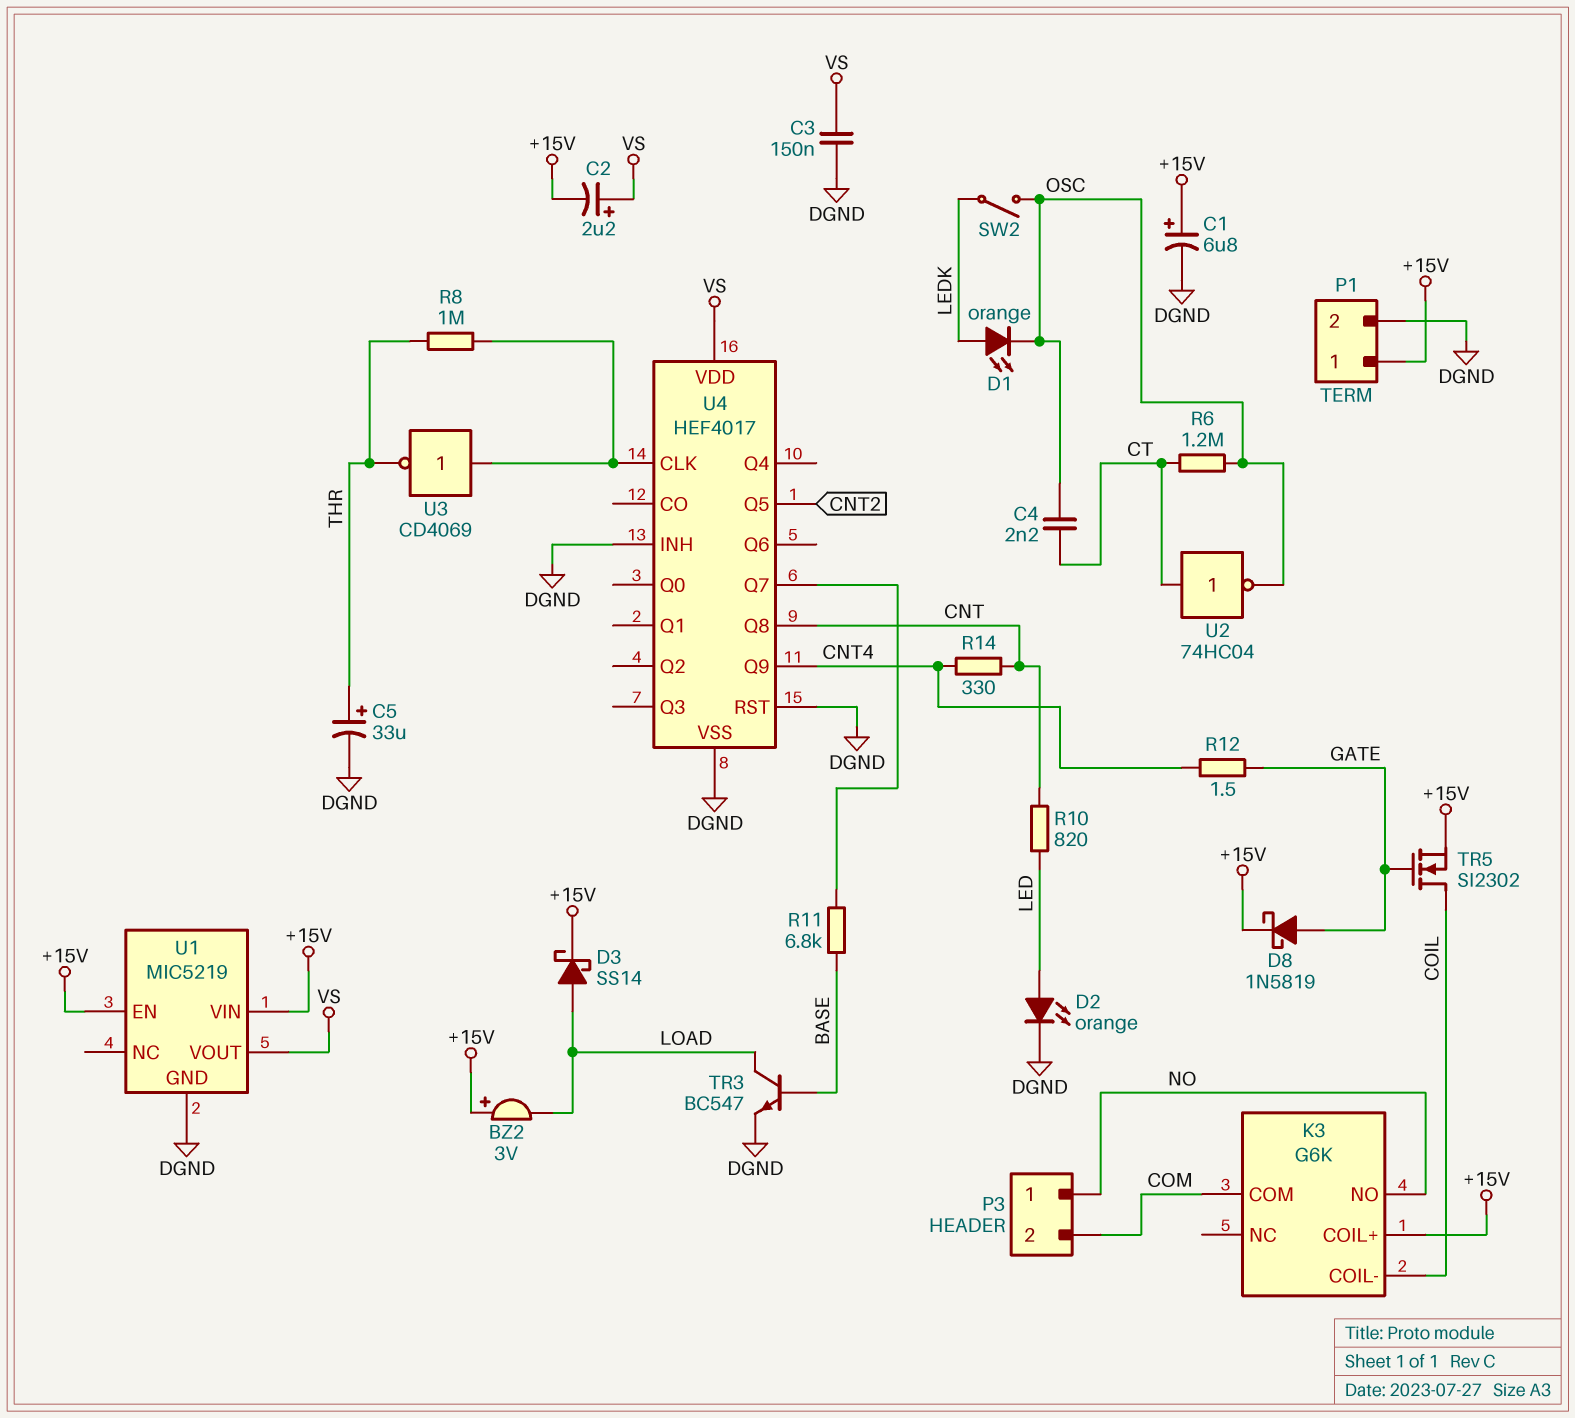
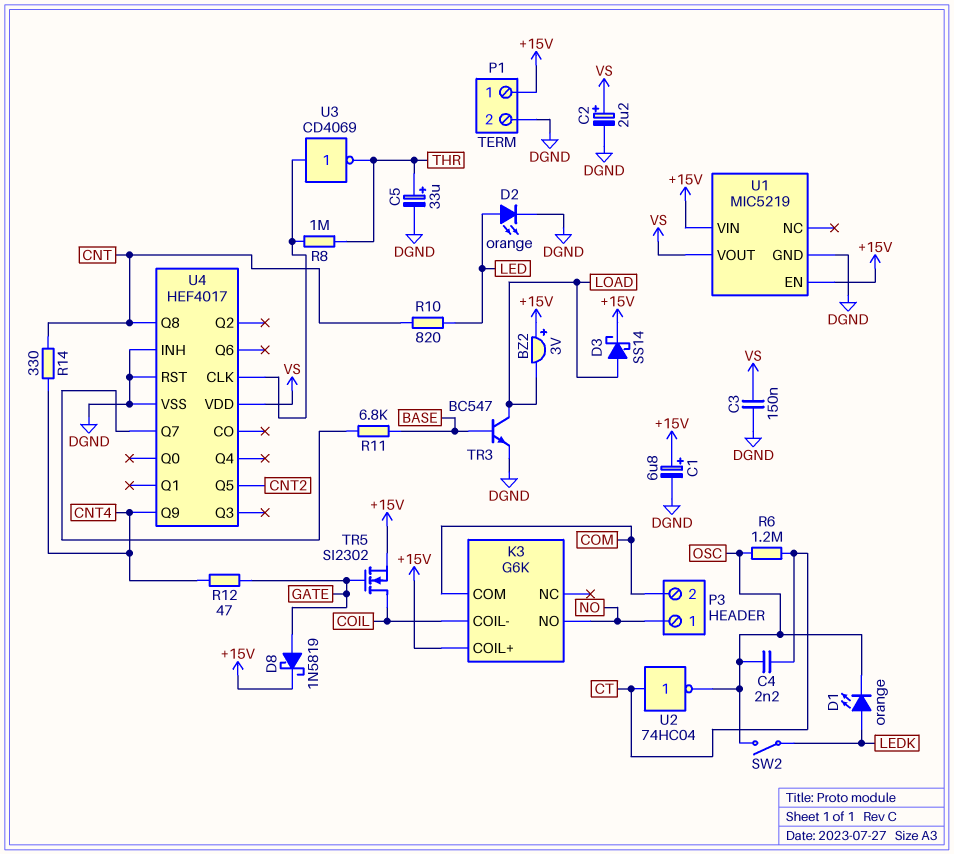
C2: 2.2uF (plus VS, minus +15V) -> 2.2uF (plus VS, minus DGND)
R12: 1.5 (CNT4, GATE) -> 47 (CNT4, GATE)

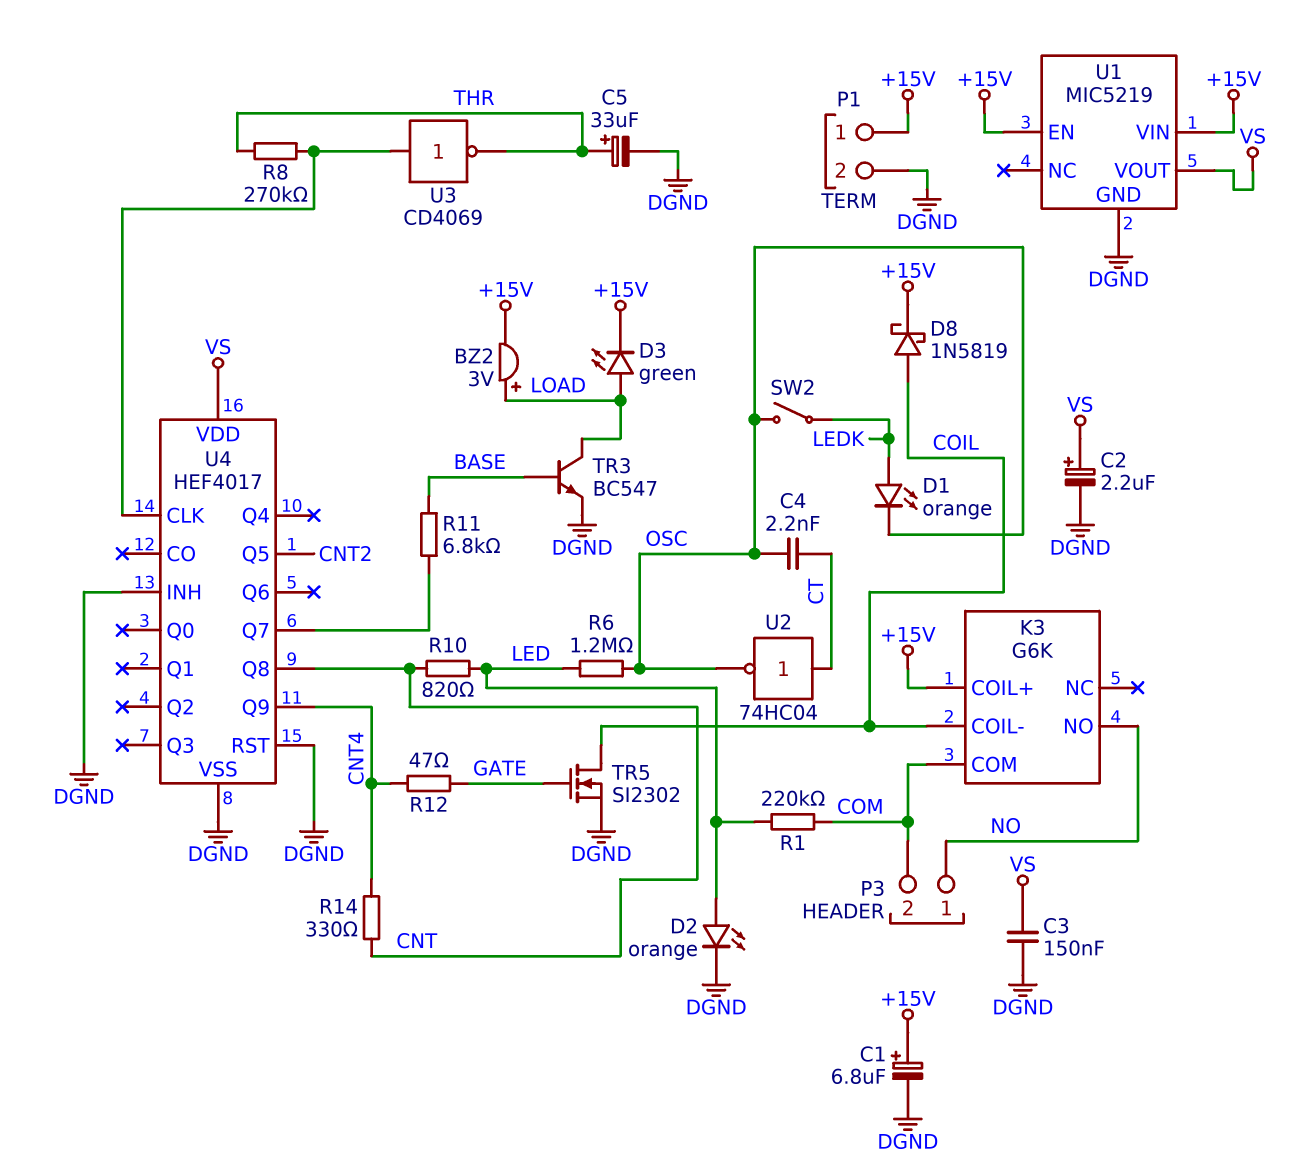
BZ2: buzzer 3V (plus +15V, minus LOAD) -> buzzer 3V (plus LOAD, minus +15V)
D3: schottky SS14 (A LOAD, K +15V) -> LED green (A LOAD, K +15V)
D8: schottky 1N5819 (A GATE, K +15V) -> schottky 1N5819 (A COIL, K +15V)
R1: none -> 220k (COM, LED)
R6: 1.2M (CT, OSC) -> 1.2M (LED, OSC)
R8: 1M (THR, U4/CLK) -> 270k (THR, U4/CLK)
TR5: NMOS SI2302 (G GATE, D COIL, S +15V) -> NMOS SI2302 (G GATE, D COIL, S DGND)

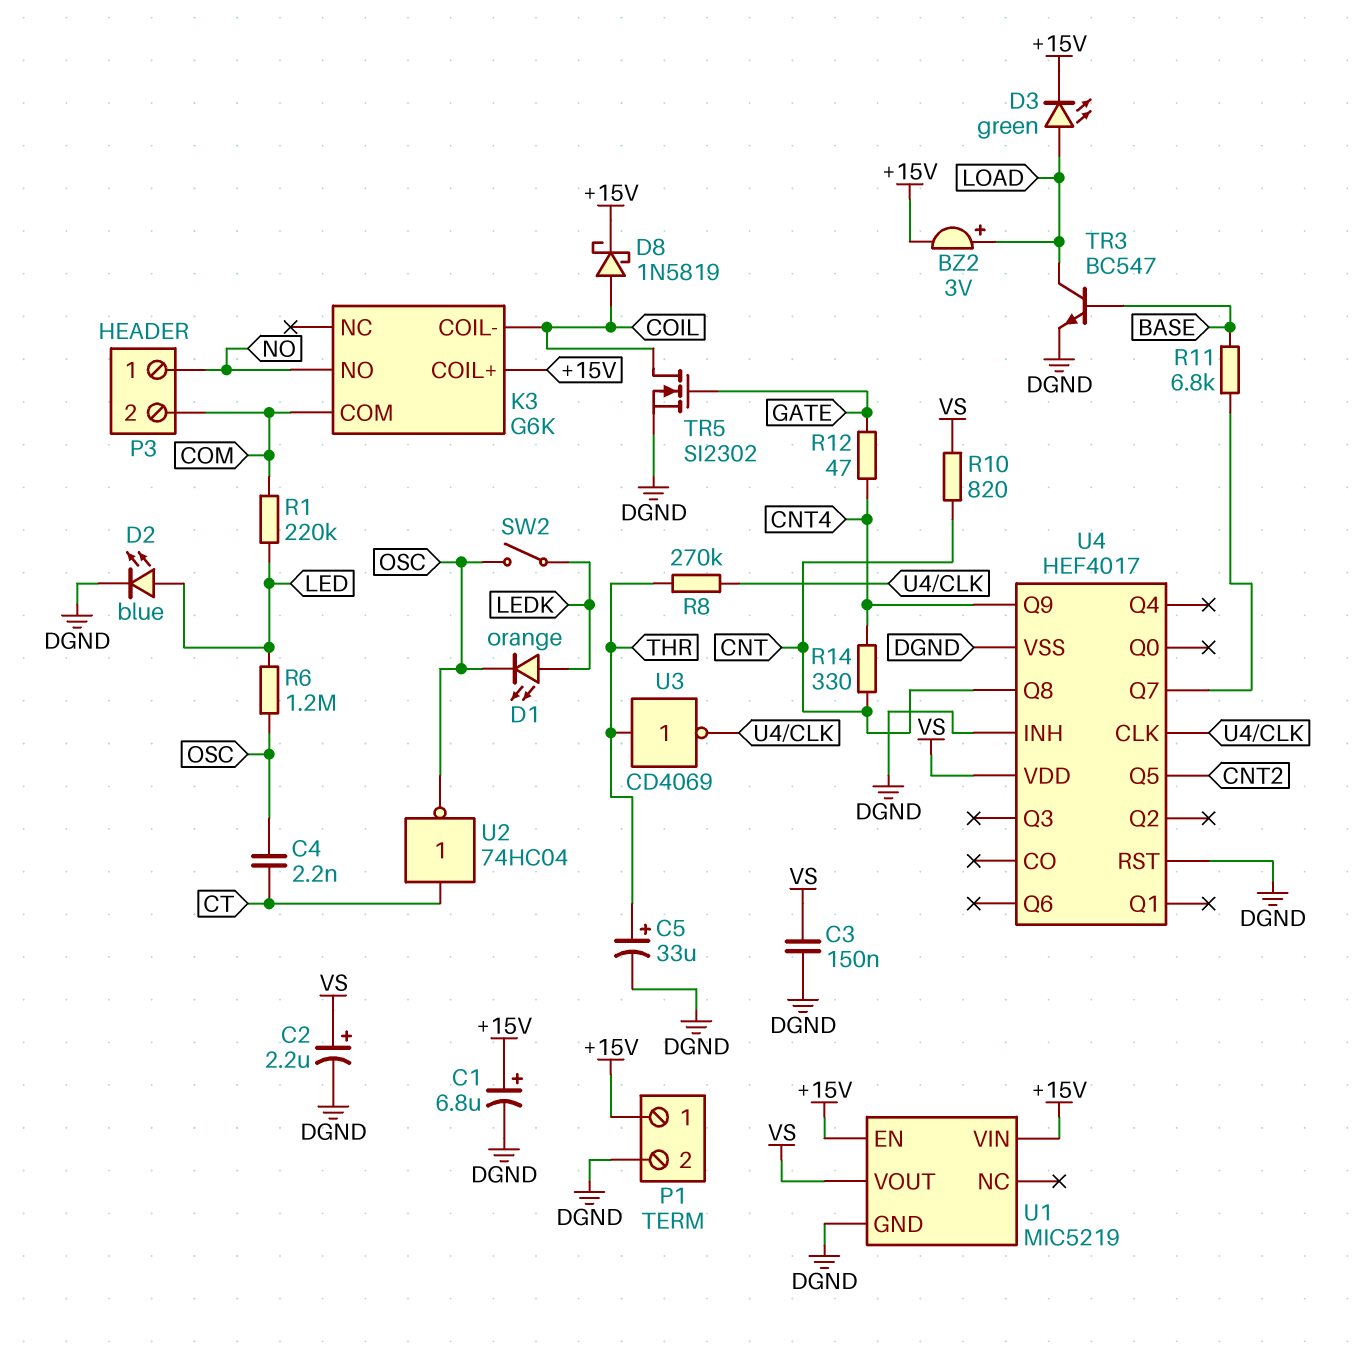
D2: LED orange (A LED, K DGND) -> LED blue (A LED, K DGND)
R10: 820 (CNT, LED) -> 820 (CNT, VS)
U3: NOT CD4069 (in U4/CLK, out THR) -> NOT CD4069 (in THR, out U4/CLK)

